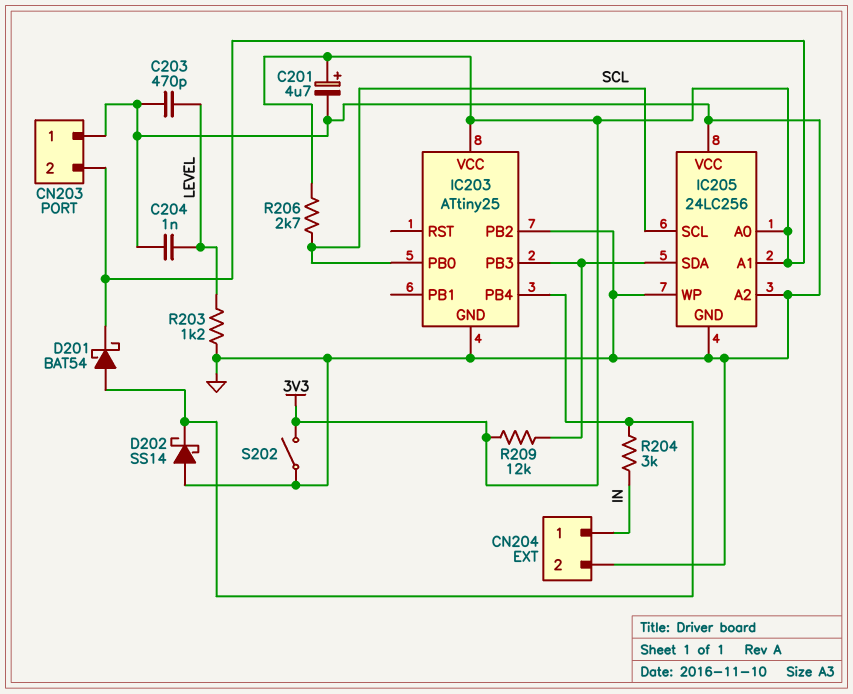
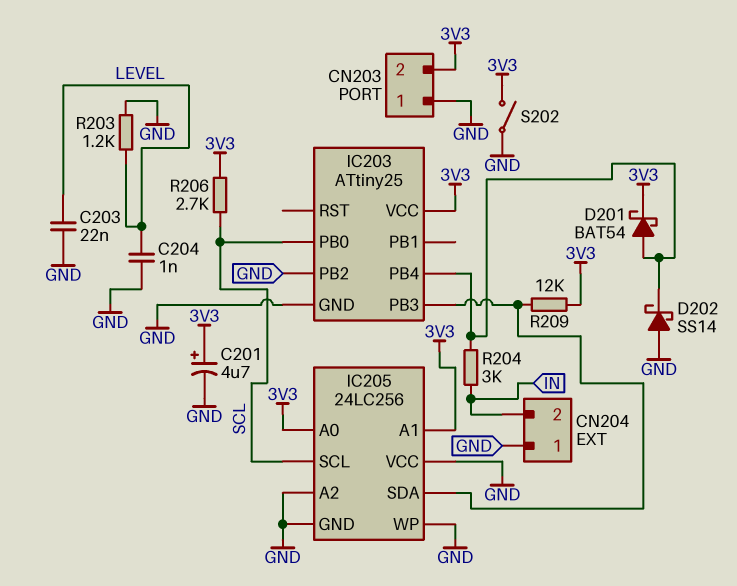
C203: 470pF (GND, LEVEL) -> 22nF (GND, LEVEL)
CN204 pin 1: IN -> GND
CN204 pin 2: GND -> IN

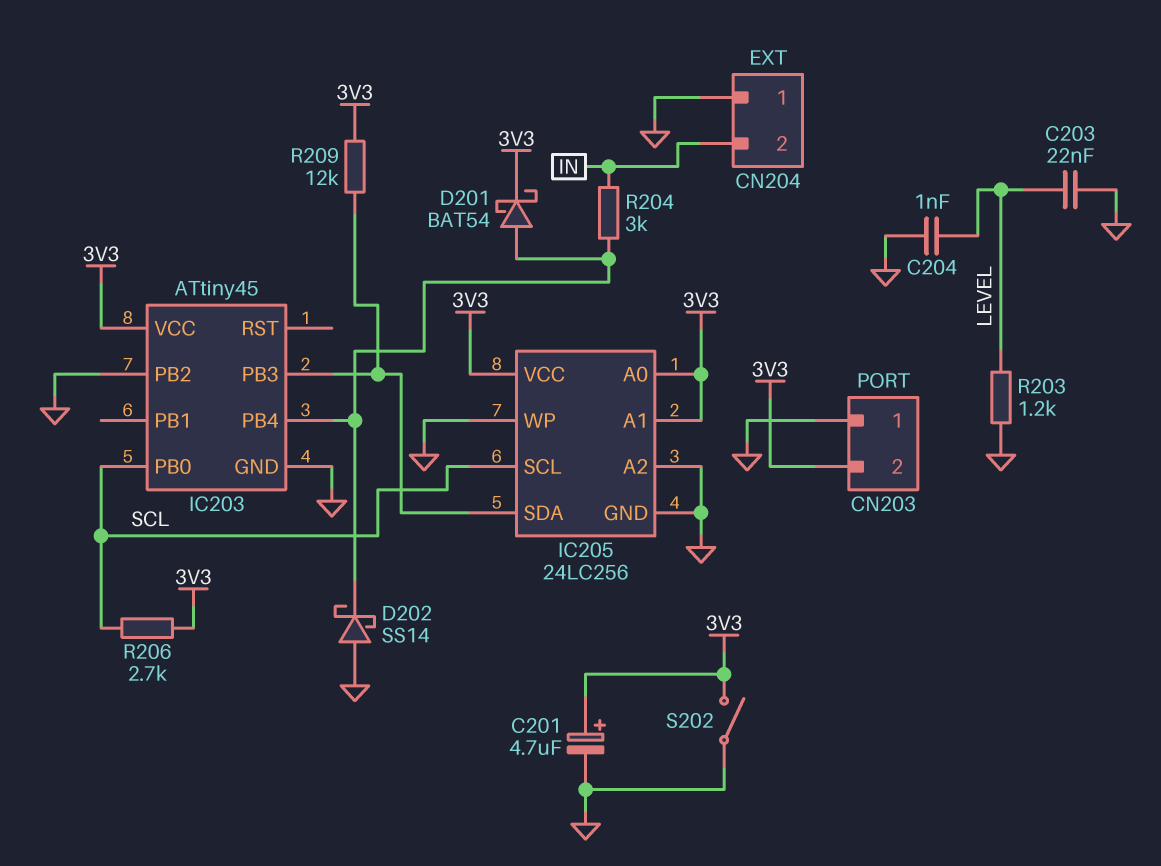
IC203: ATtiny25 -> ATtiny45
IC205 pin VCC: GND -> 3V3

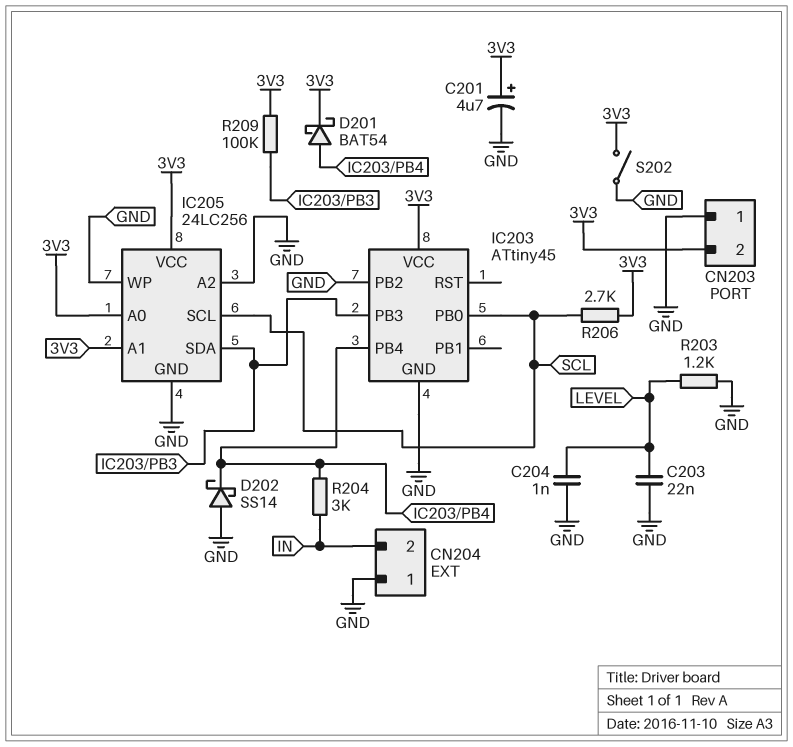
R209: 12k (3V3, IC203/PB3) -> 100k (3V3, IC203/PB3)

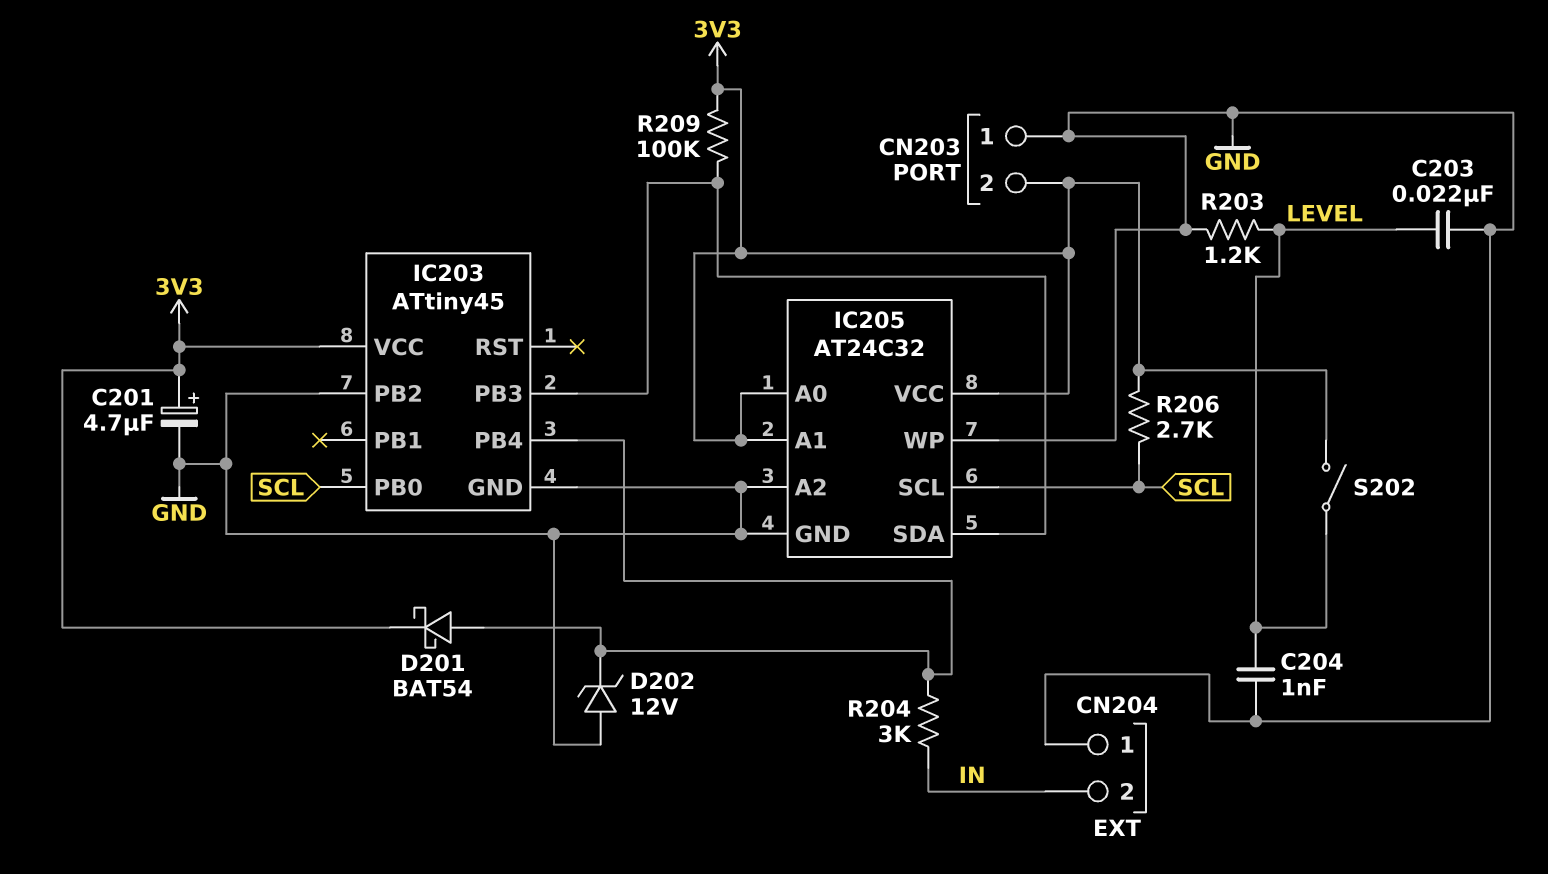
D202: schottky SS14 (A GND, K IC203/PB4) -> zener 12V (A GND, K IC203/PB4)
IC205: 24LC256 -> AT24C32
S202: switch (3V3, GND) -> switch (3V3, LEVEL)

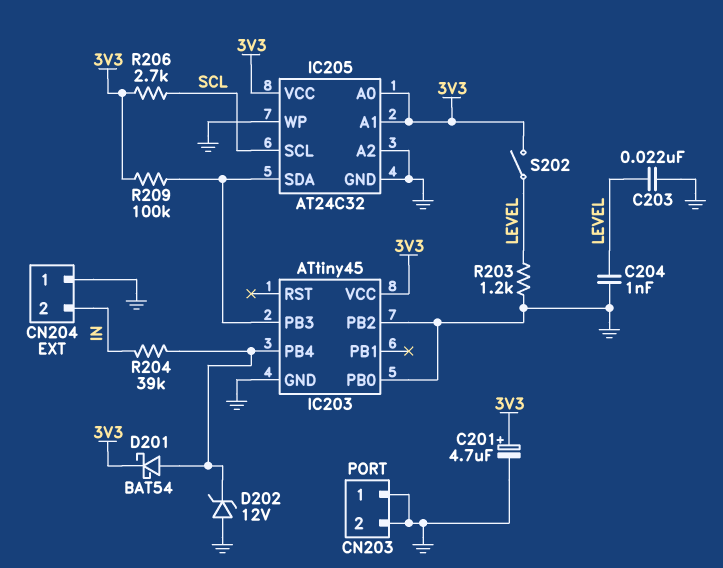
CN203 pin 2: 3V3 -> GND
IC203 pin PB0: SCL -> GND
R204: 3k (IC203/PB4, IN) -> 39k (IC203/PB4, IN)

